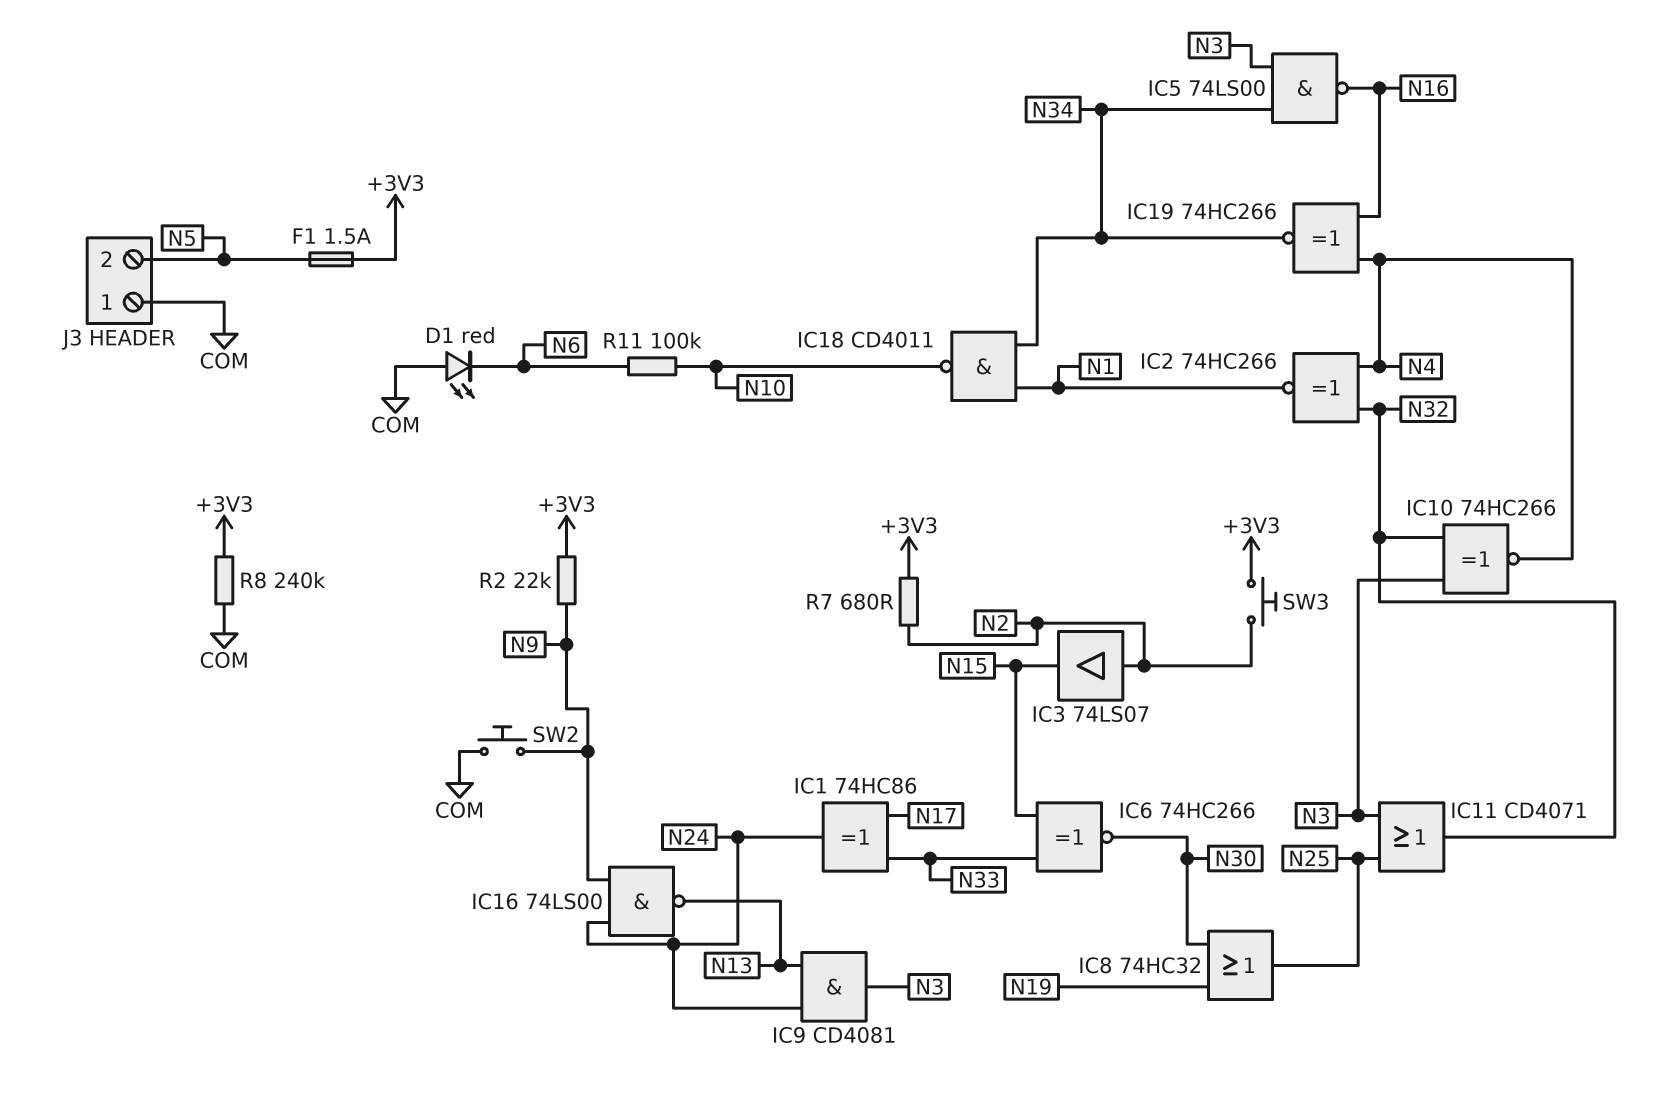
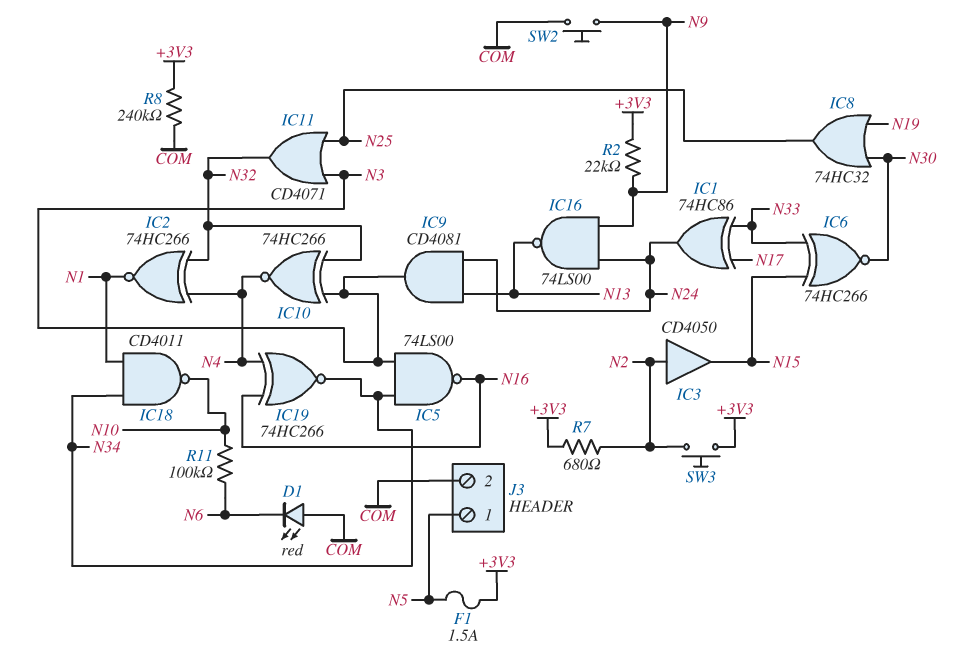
IC3: buffer 74LS07 (in N2, out N15) -> buffer CD4050 (in N2, out N15)
J3 pin 1: COM -> N5
J3 pin 2: N5 -> COM

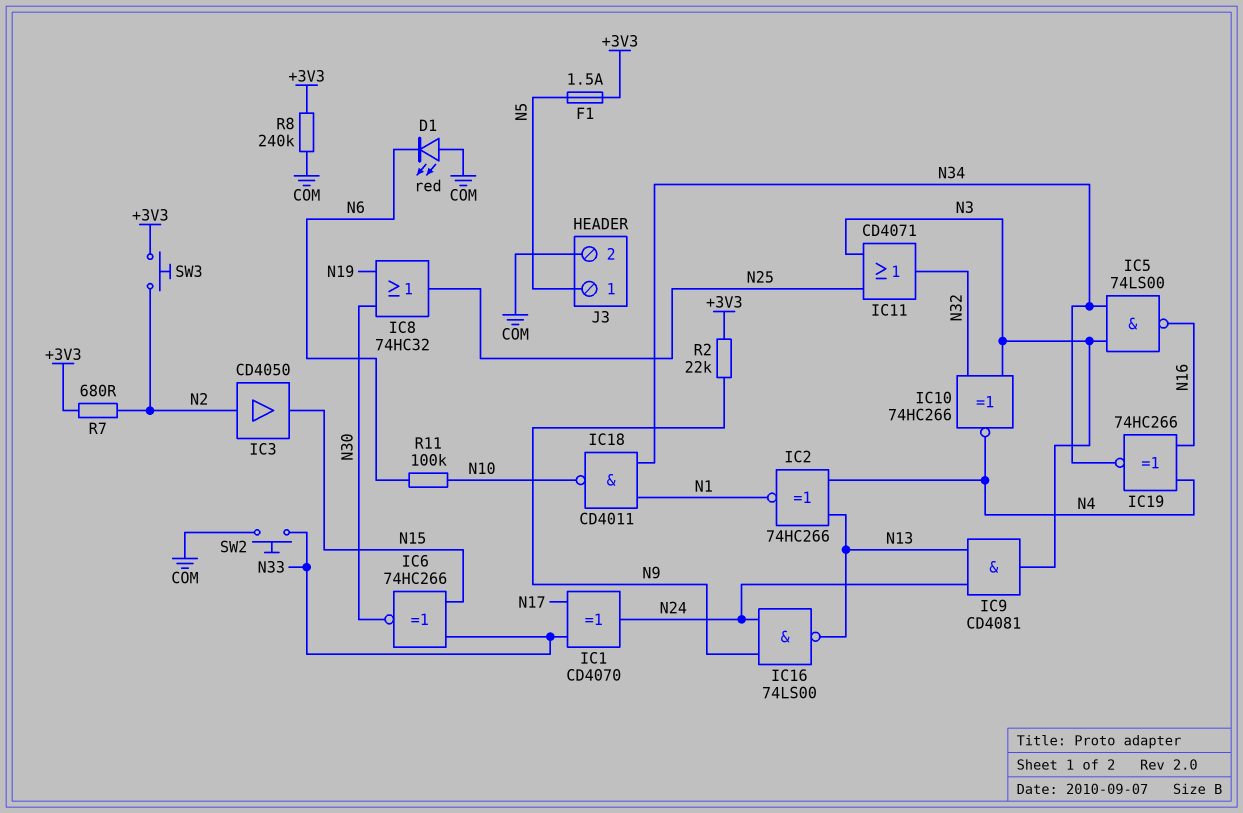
IC1: XOR 74HC86 (in N17, in N33, out N24) -> XOR CD4070 (in N17, in N33, out N24)
IC2: XNOR 74HC266 (in N4, in N32, out N1) -> XNOR 74HC266 (in N4, in N13, out N1)
SW2: button (COM, N9) -> button (COM, N33)

